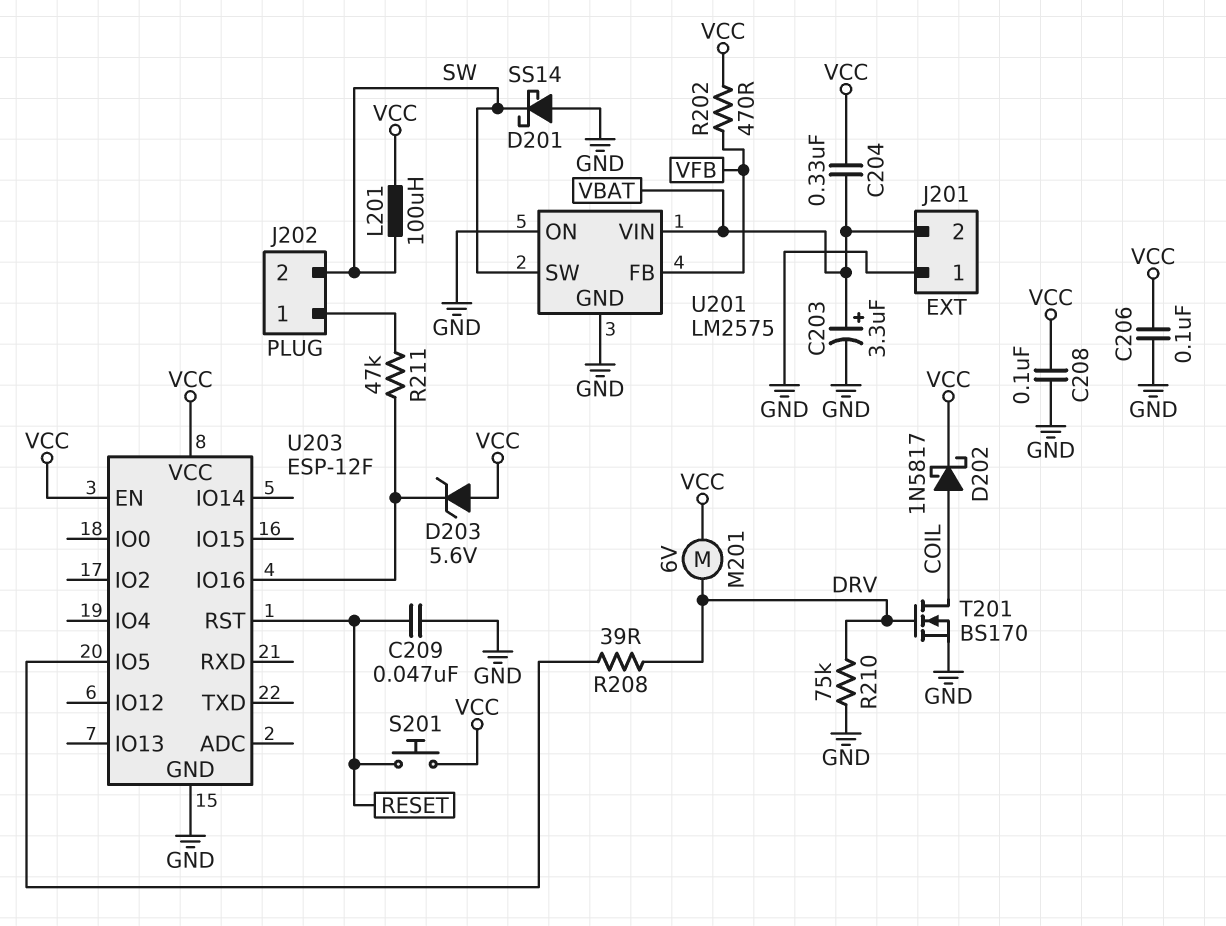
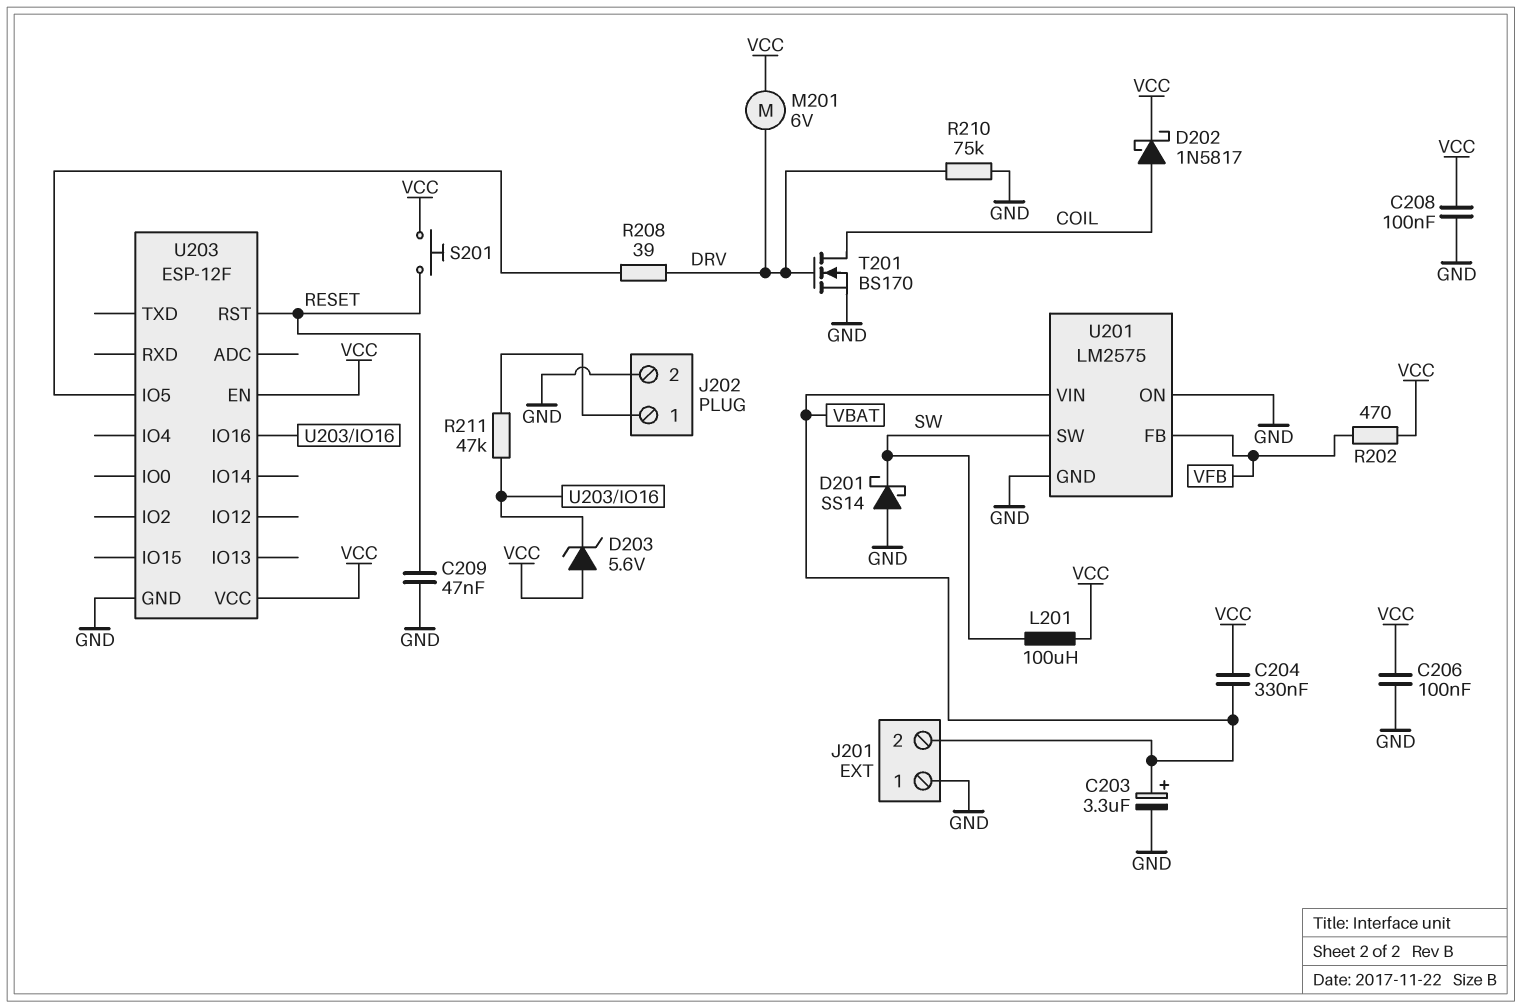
J202 pin 2: SW -> GND

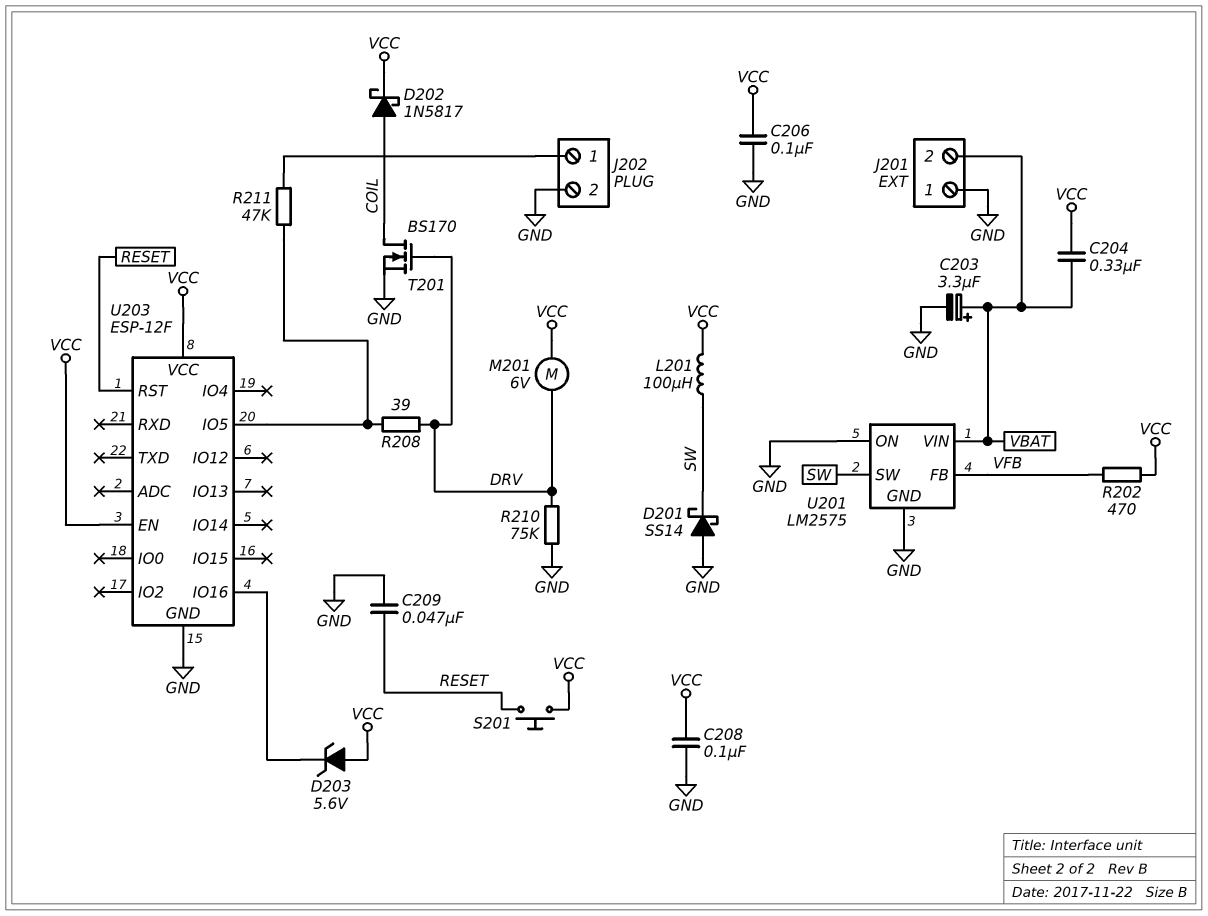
R211: 47k (J202/1, U203/IO16) -> 47k (J202/1, U203/IO5)

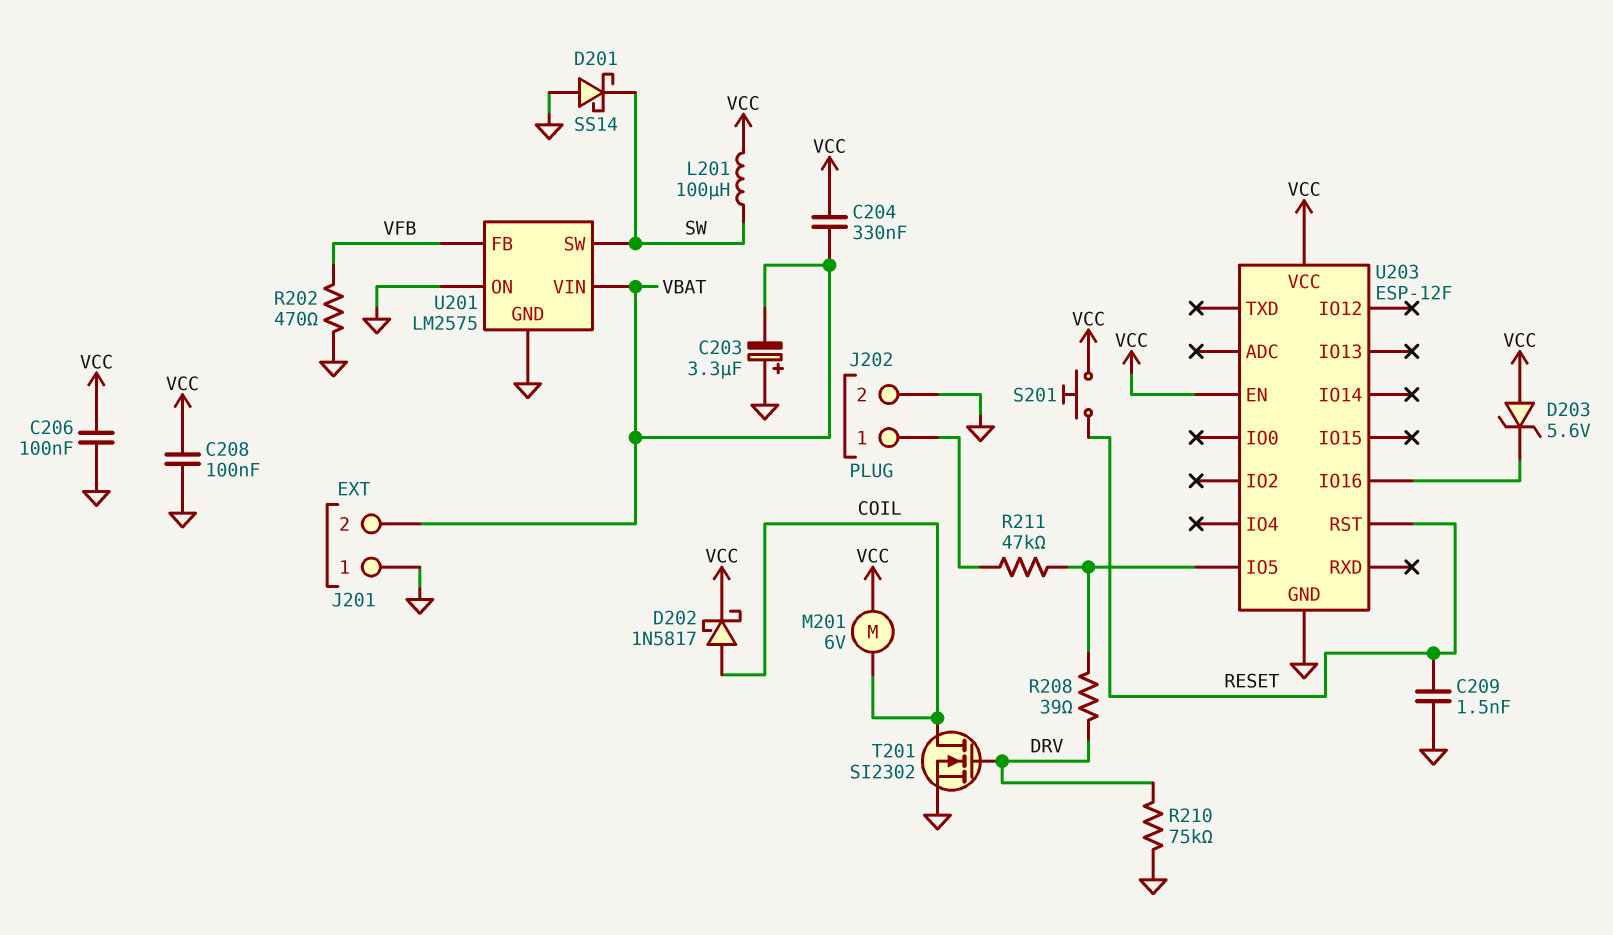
C203: 3.3uF (plus VBAT, minus GND) -> 3.3uF (plus GND, minus VBAT)
C209: 47nF (GND, RESET) -> 1.5nF (GND, RESET)
M201: motor 6V (DRV, VCC) -> motor 6V (COIL, VCC)
R202: 470 (VCC, VFB) -> 470 (GND, VFB)
T201: NMOS BS170 (G DRV, D COIL, S GND) -> NMOS SI2302 (G DRV, D COIL, S GND)

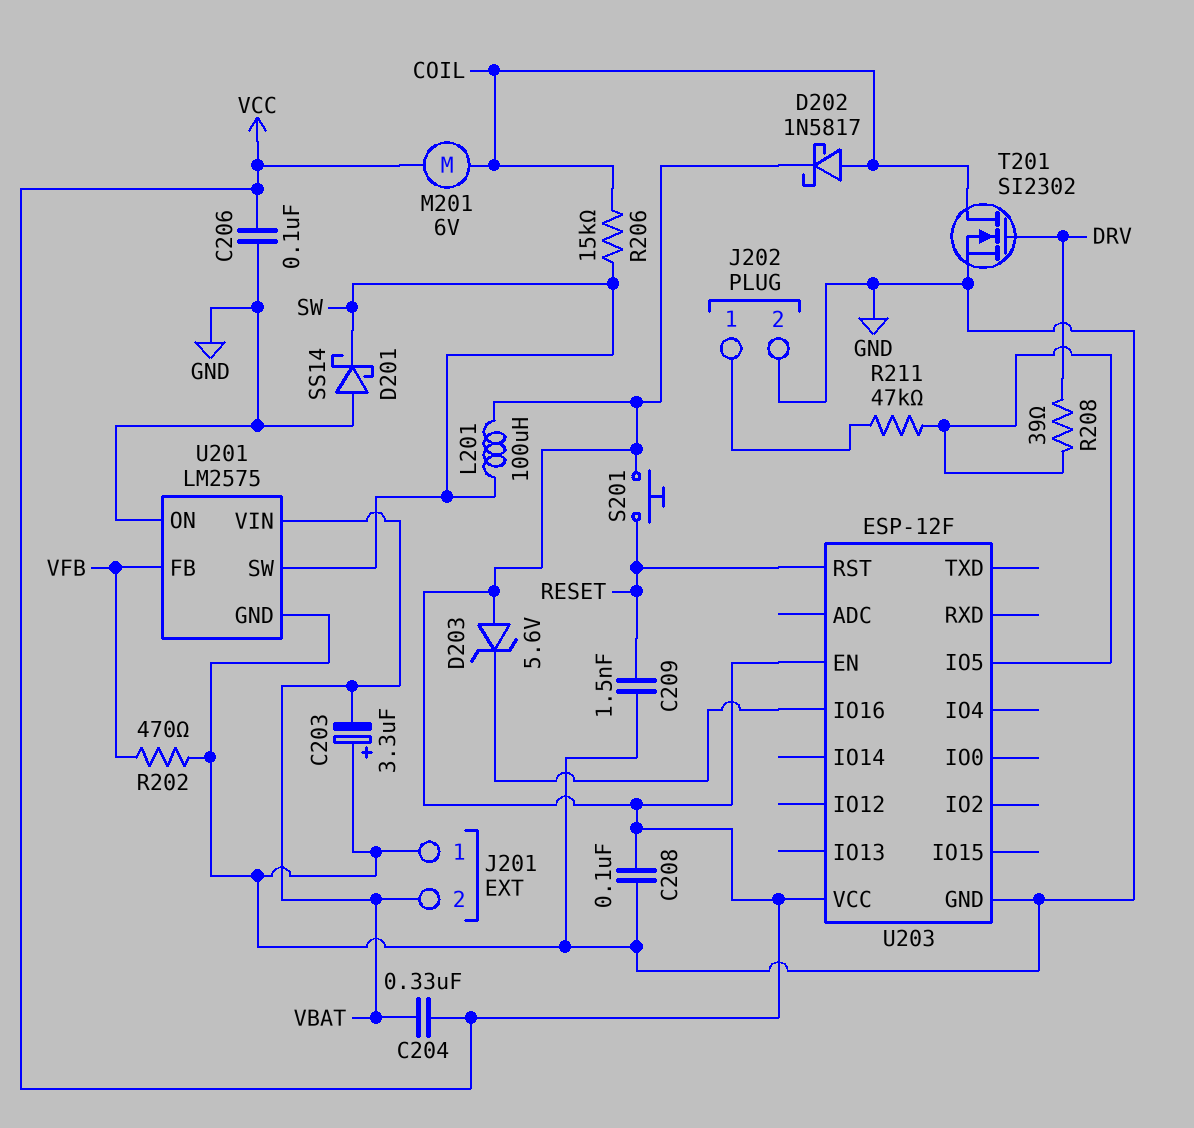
R206: none -> 15k (COIL, SW)
R210: 75k (DRV, GND) -> none

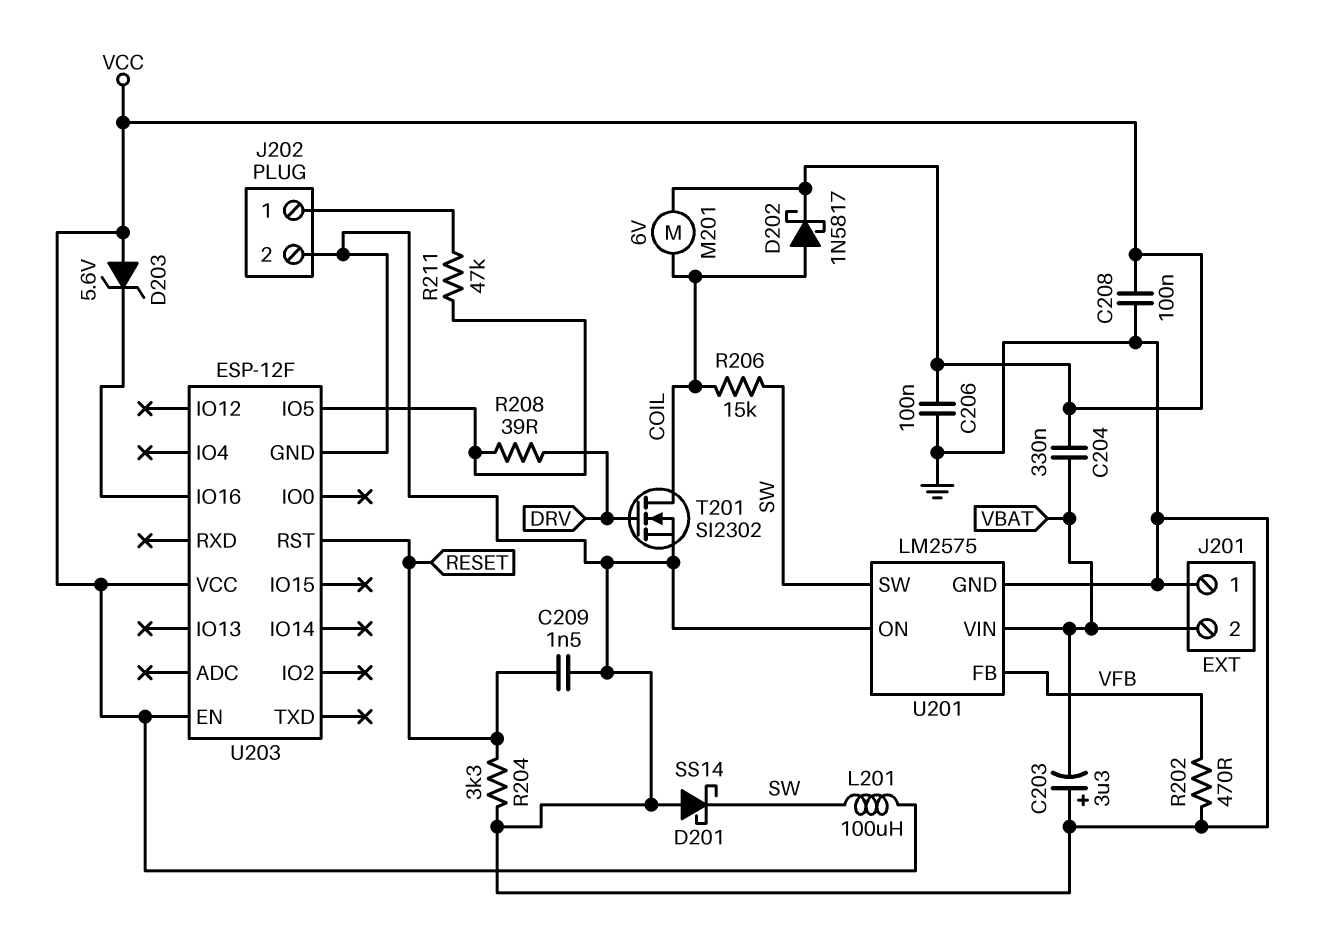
R204: none -> 3.3k (GND, RESET)
S201: button (RESET, VCC) -> none

